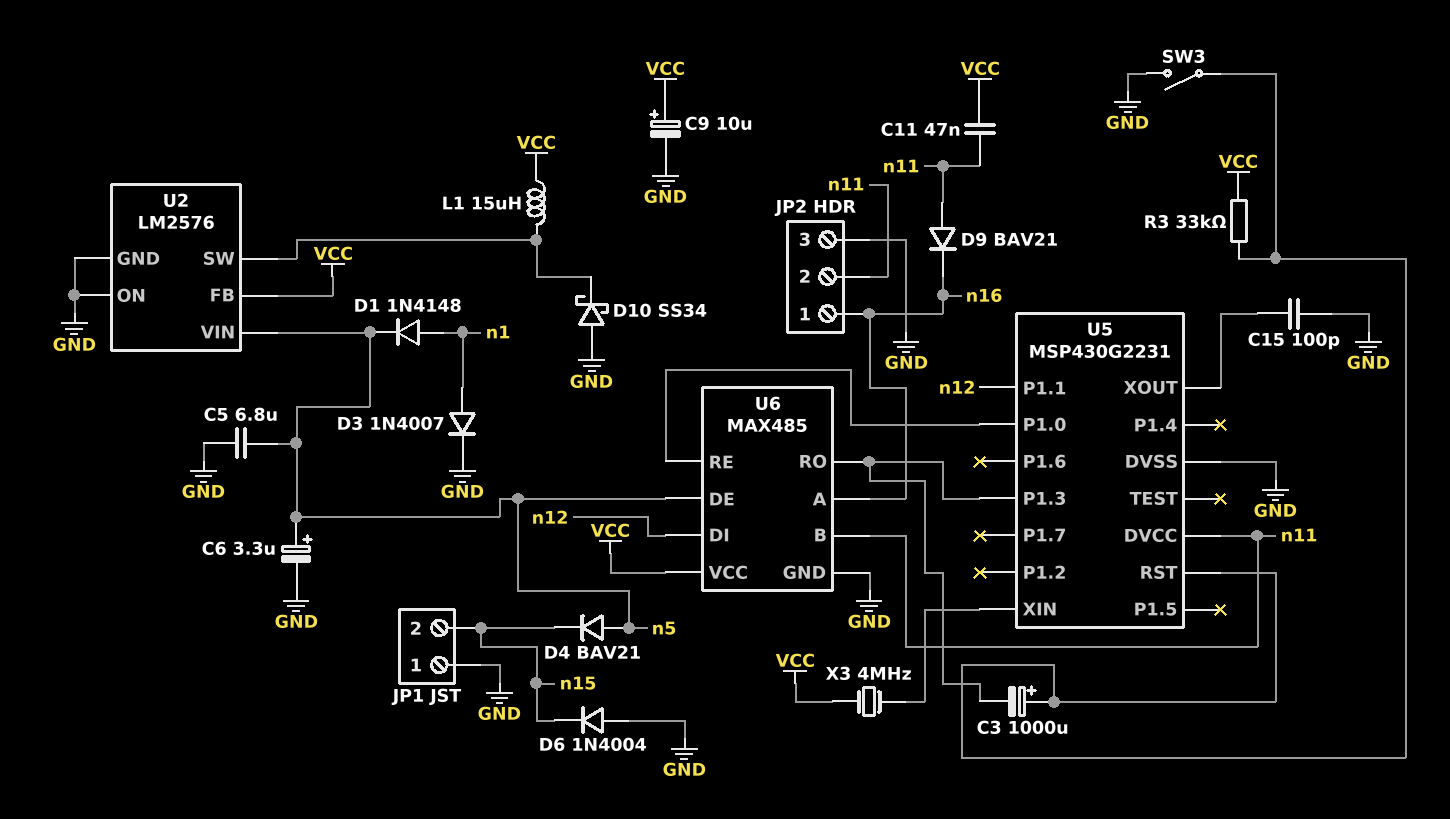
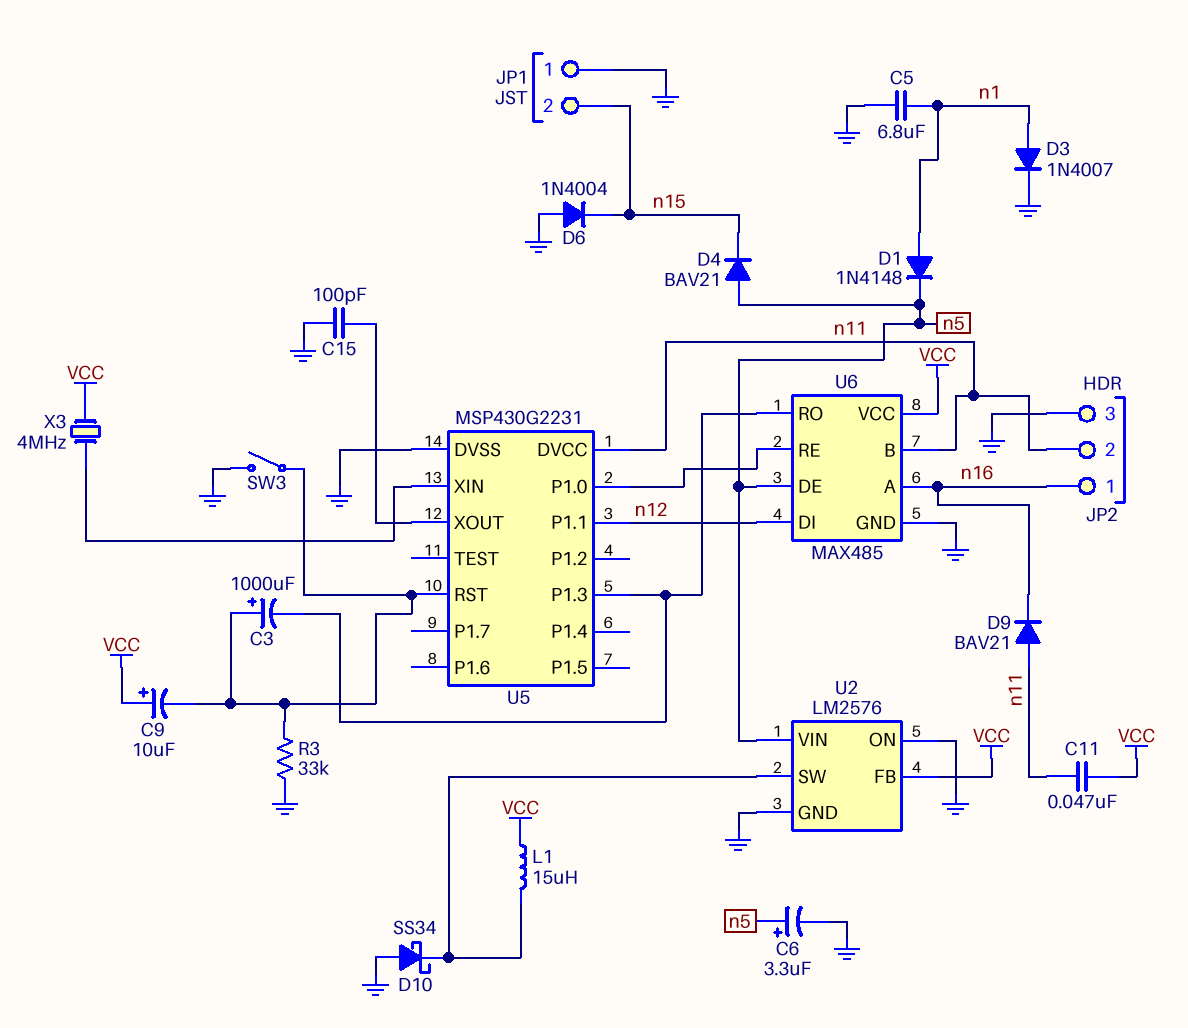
C5: 6.8uF (GND, n5) -> 6.8uF (GND, n1)
C9: 10uF (plus VCC, minus GND) -> 10uF (plus VCC, minus U5/RST)
R3: 33k (U5/RST, VCC) -> 33k (GND, U5/RST)

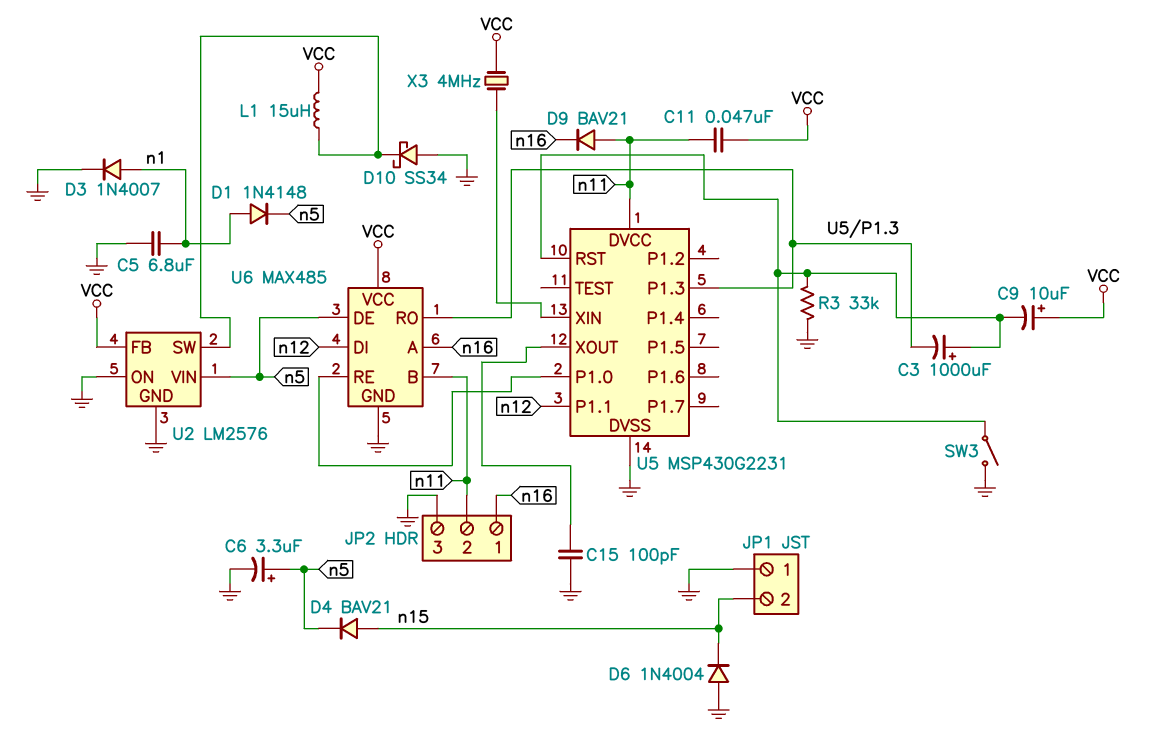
D4: diode BAV21 (A n5, K n15) -> diode BAV21 (A n15, K n5)

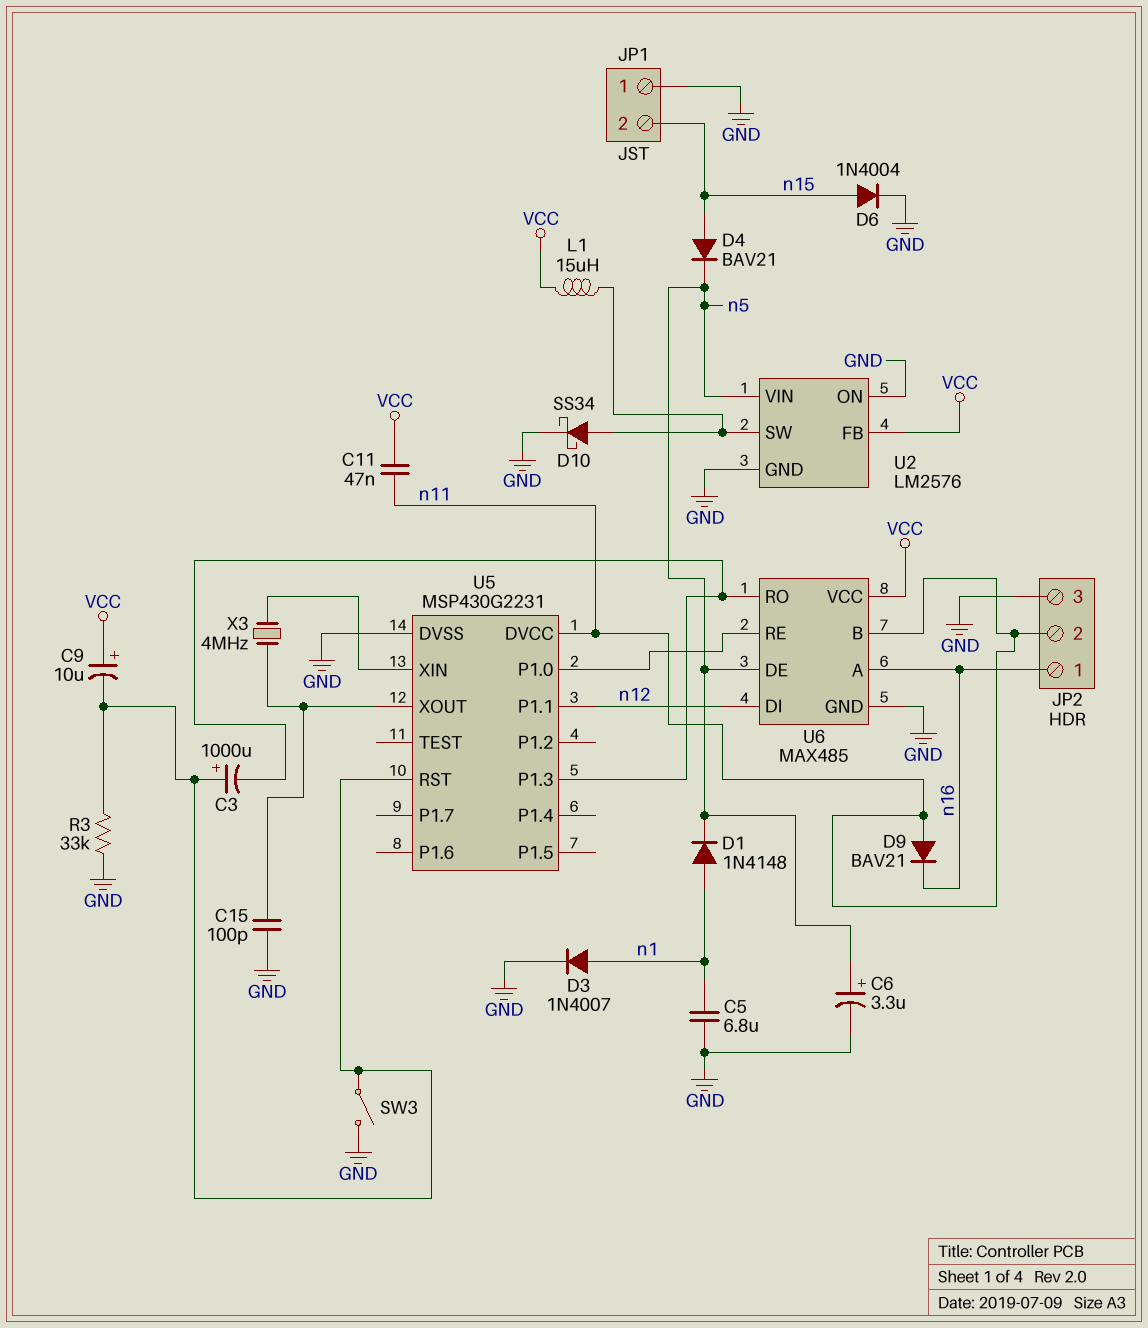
D6: diode 1N4004 (A GND, K n15) -> diode 1N4004 (A n15, K GND)
D10: schottky SS34 (A GND, K U2/SW) -> schottky SS34 (A U2/SW, K GND)
X3: 4MHz (U5/XIN, VCC) -> 4MHz (U5/XIN, U5/XOUT)

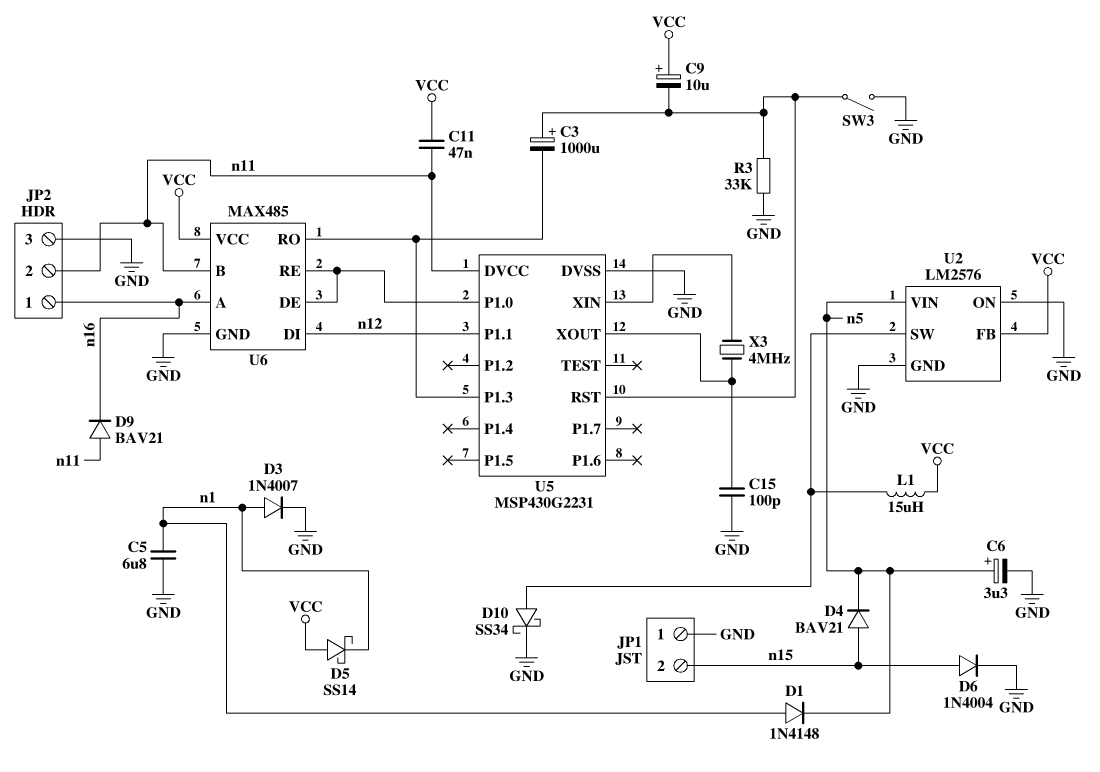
D5: none -> schottky SS14 (A VCC, K n1)
U6 pin DE: n5 -> U5/P1.0

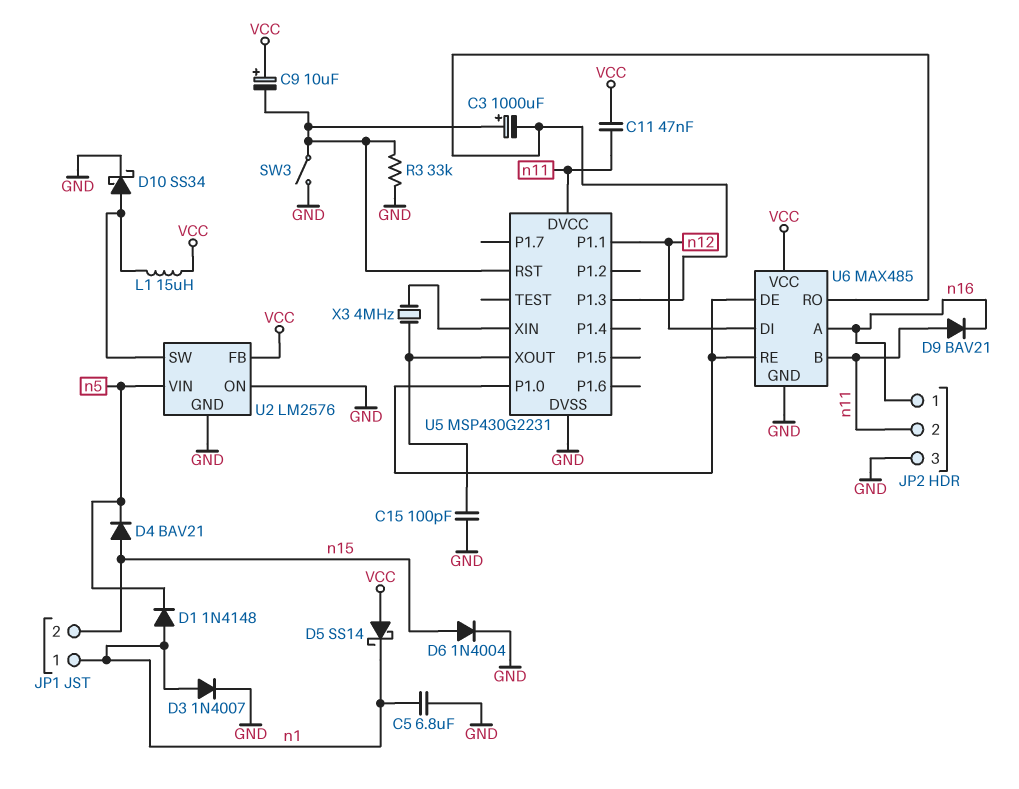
C6: 3.3uF (plus n5, minus GND) -> none
JP1 pin 1: GND -> n1

